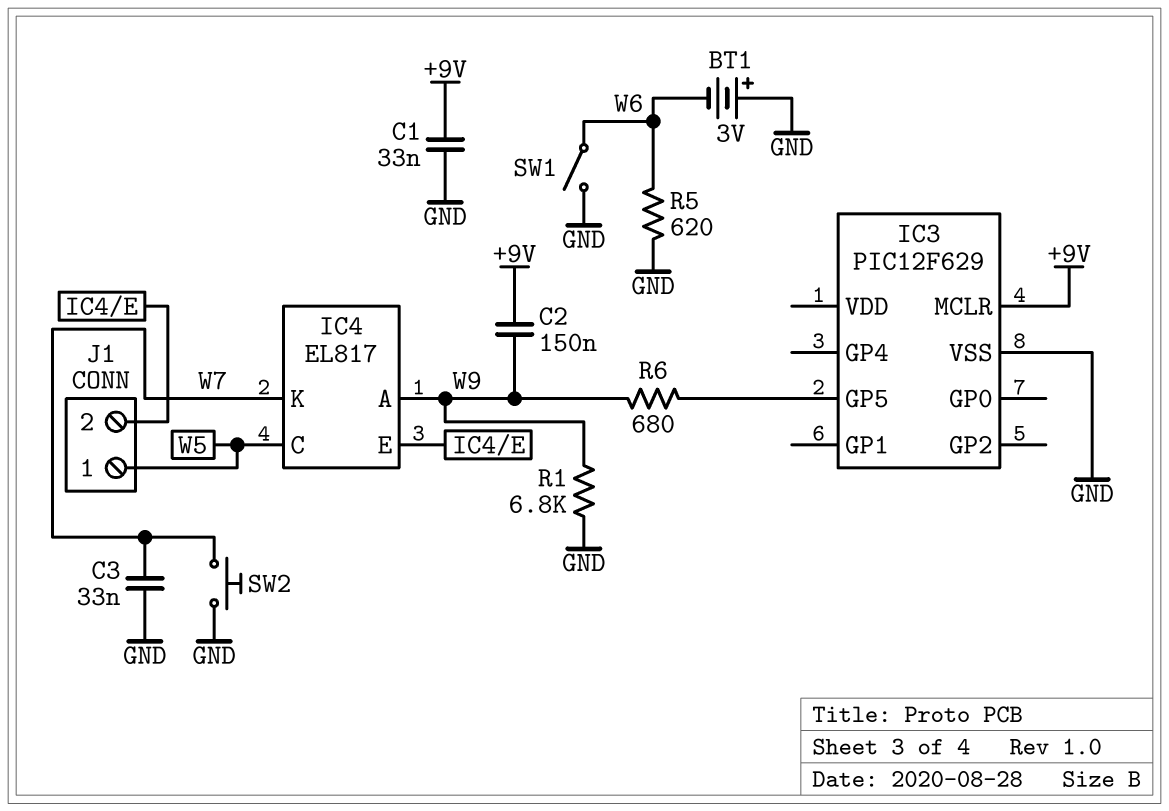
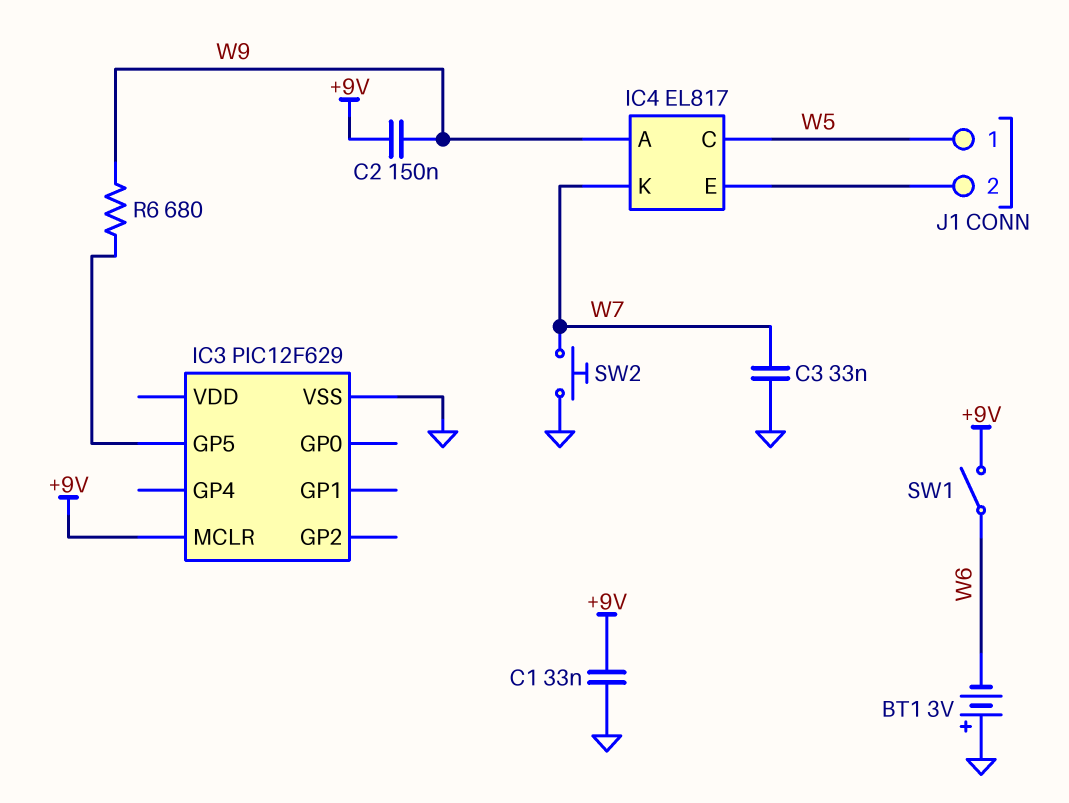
R1: 6.8k (GND, W9) -> none
R5: 620 (GND, W6) -> none
SW1: switch (GND, W6) -> switch (+9V, W6)

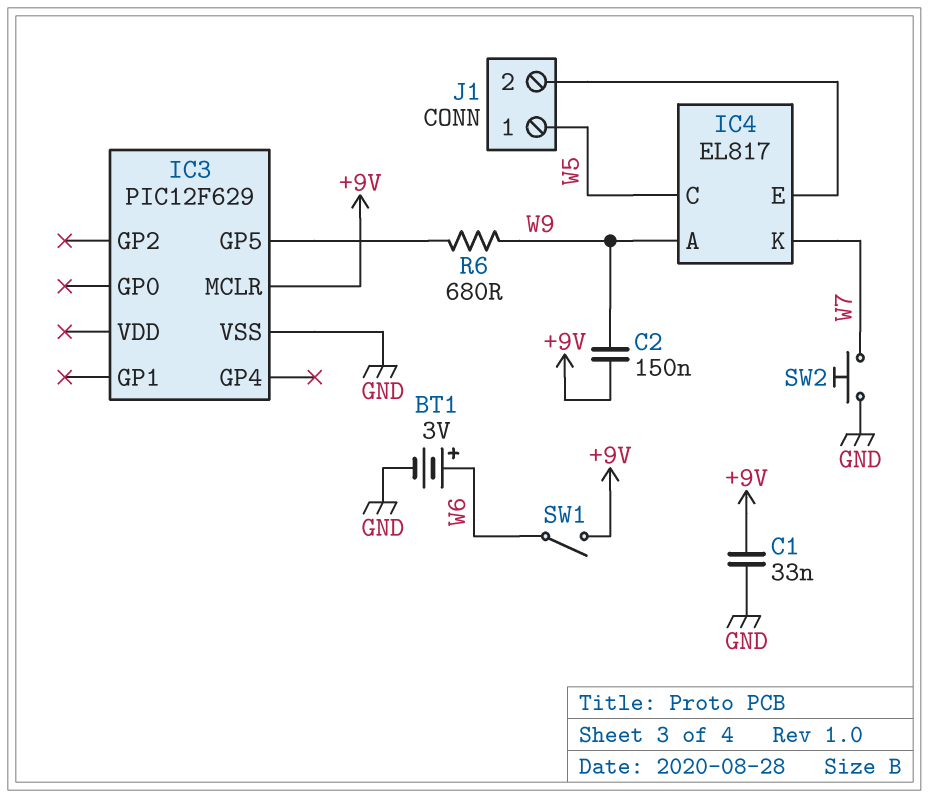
BT1: 3V (plus GND, minus W6) -> 3V (plus W6, minus GND)
C3: 33nF (GND, W7) -> none

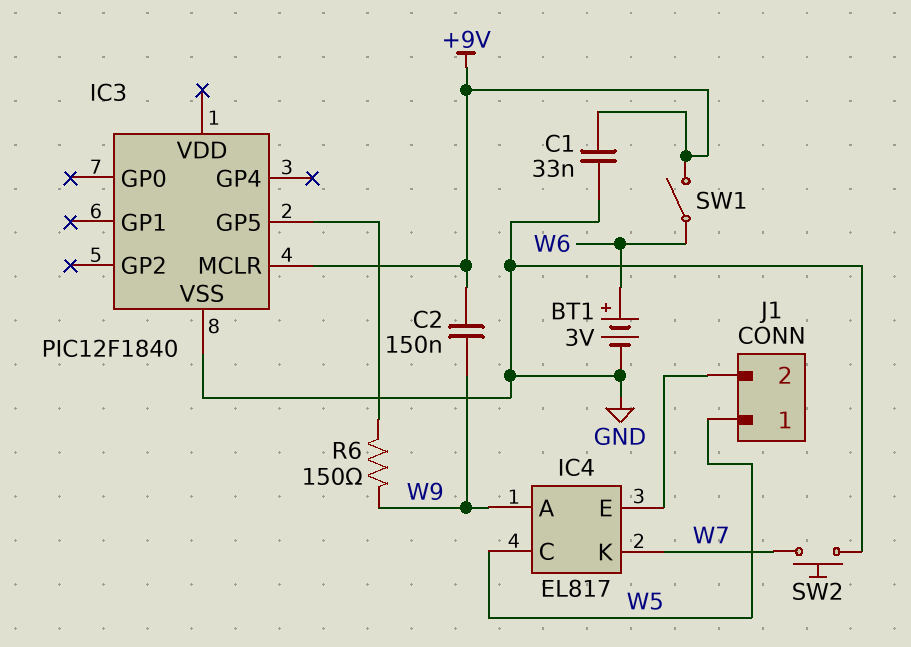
IC3: PIC12F629 -> PIC12F1840
R6: 680 (IC3/GP5, W9) -> 150 (IC3/GP5, W9)

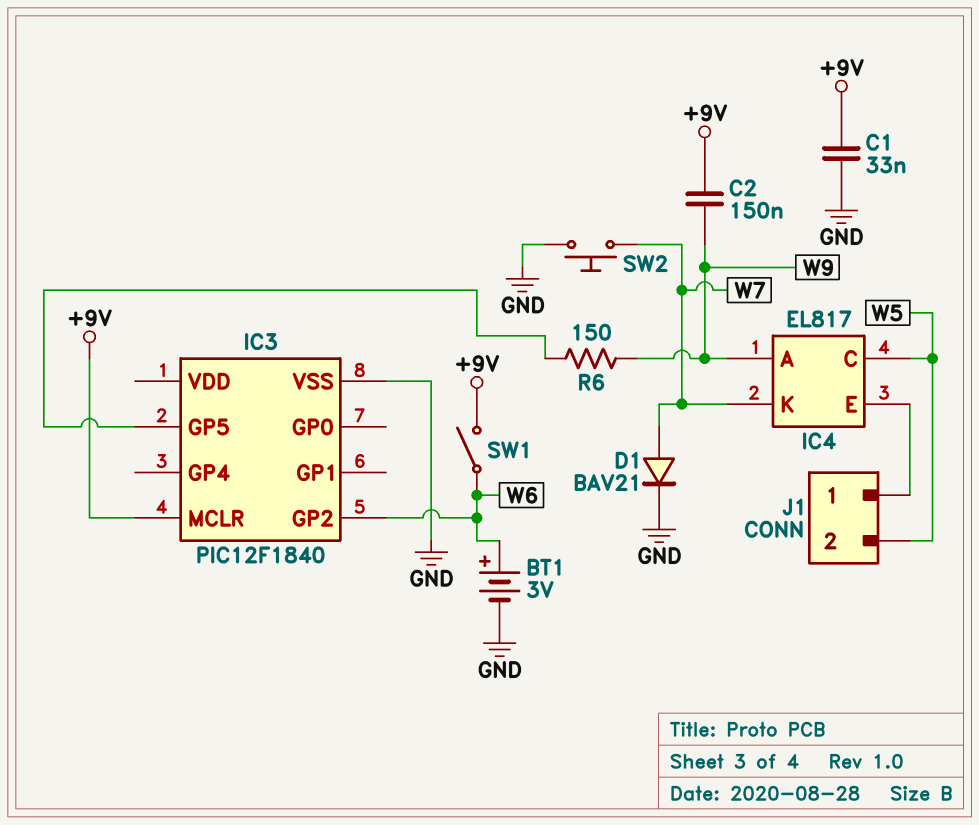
D1: none -> diode BAV21 (A W7, K GND)
IC3 pin GP2: none -> W6
J1 pin 1: W5 -> IC4/E
J1 pin 2: IC4/E -> W5

